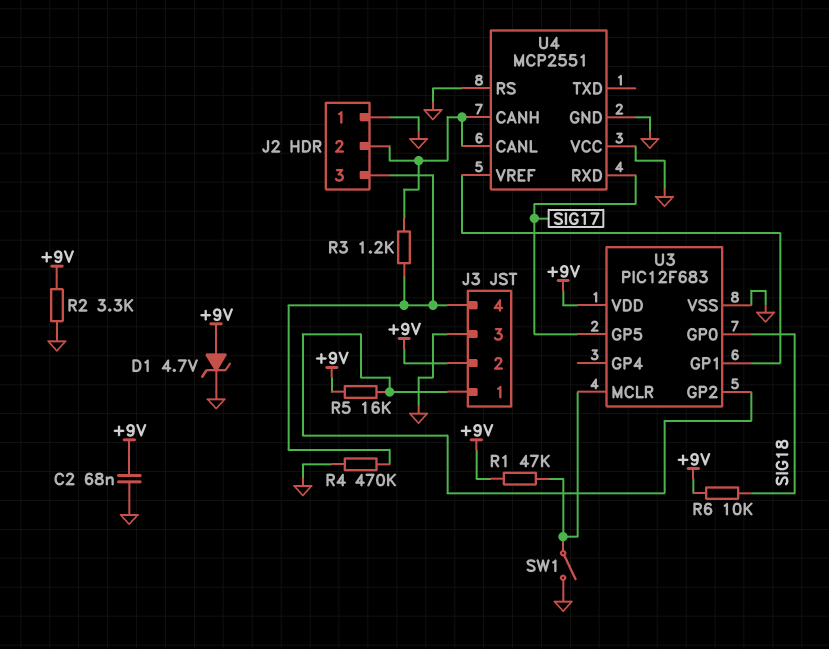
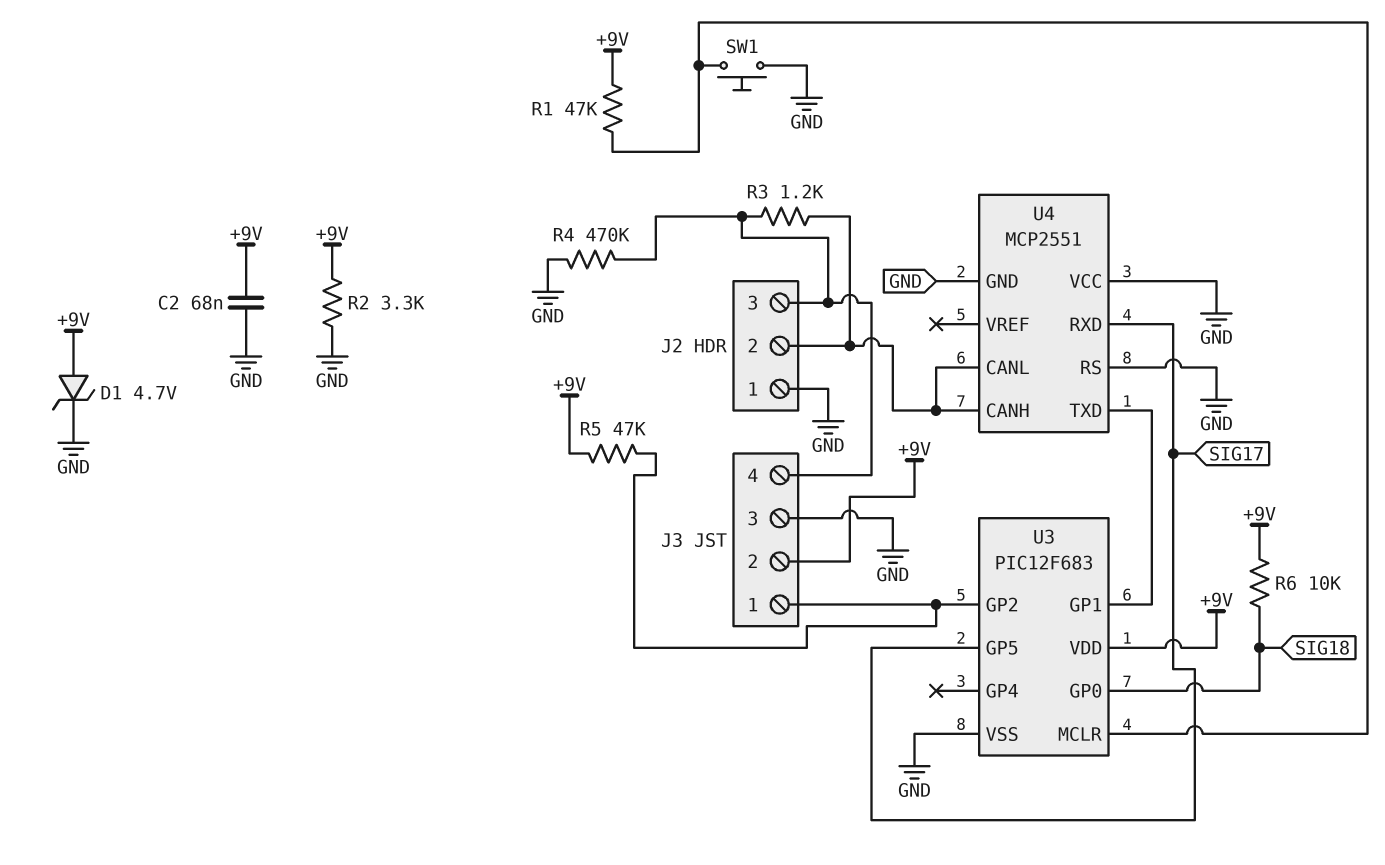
R5: 16k (+9V, J3/1) -> 47k (+9V, J3/1)
SW1: switch (GND, U3/MCLR) -> button (GND, U3/MCLR)
U4 pin TXD: none -> U3/GP1
U4 pin VREF: U3/GP1 -> none

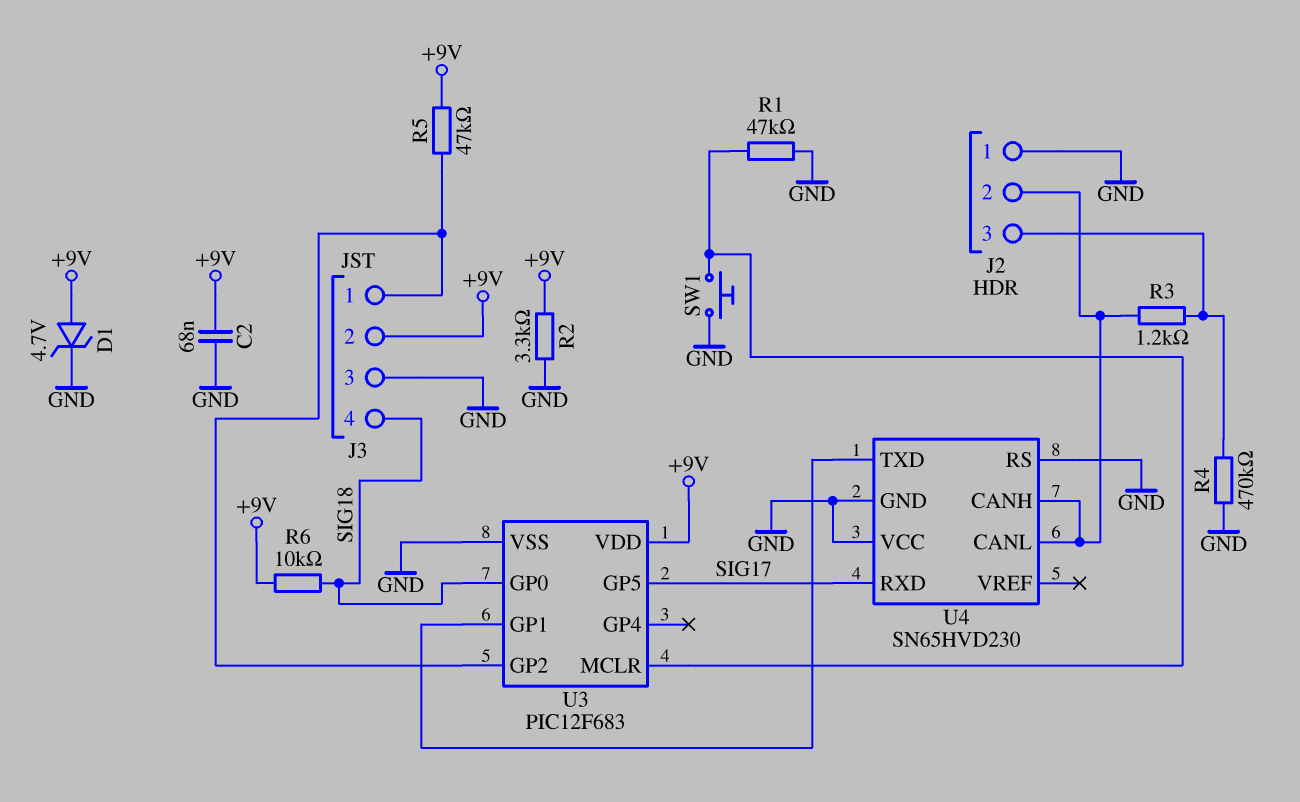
J3 pin 4: J2/3 -> SIG18
R1: 47k (+9V, U3/MCLR) -> 47k (GND, U3/MCLR)
U4: MCP2551 -> SN65HVD230

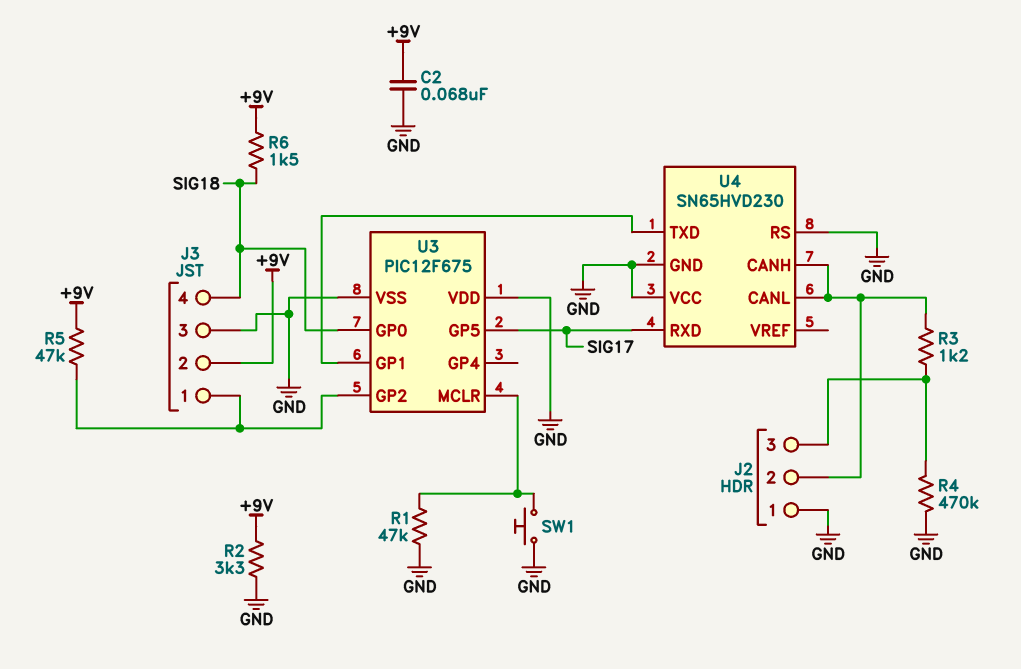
D1: zener 4.7V (A +9V, K GND) -> none
R6: 10k (+9V, SIG18) -> 1.5k (+9V, SIG18)
U3: PIC12F683 -> PIC12F675
U3 pin VDD: +9V -> GND

